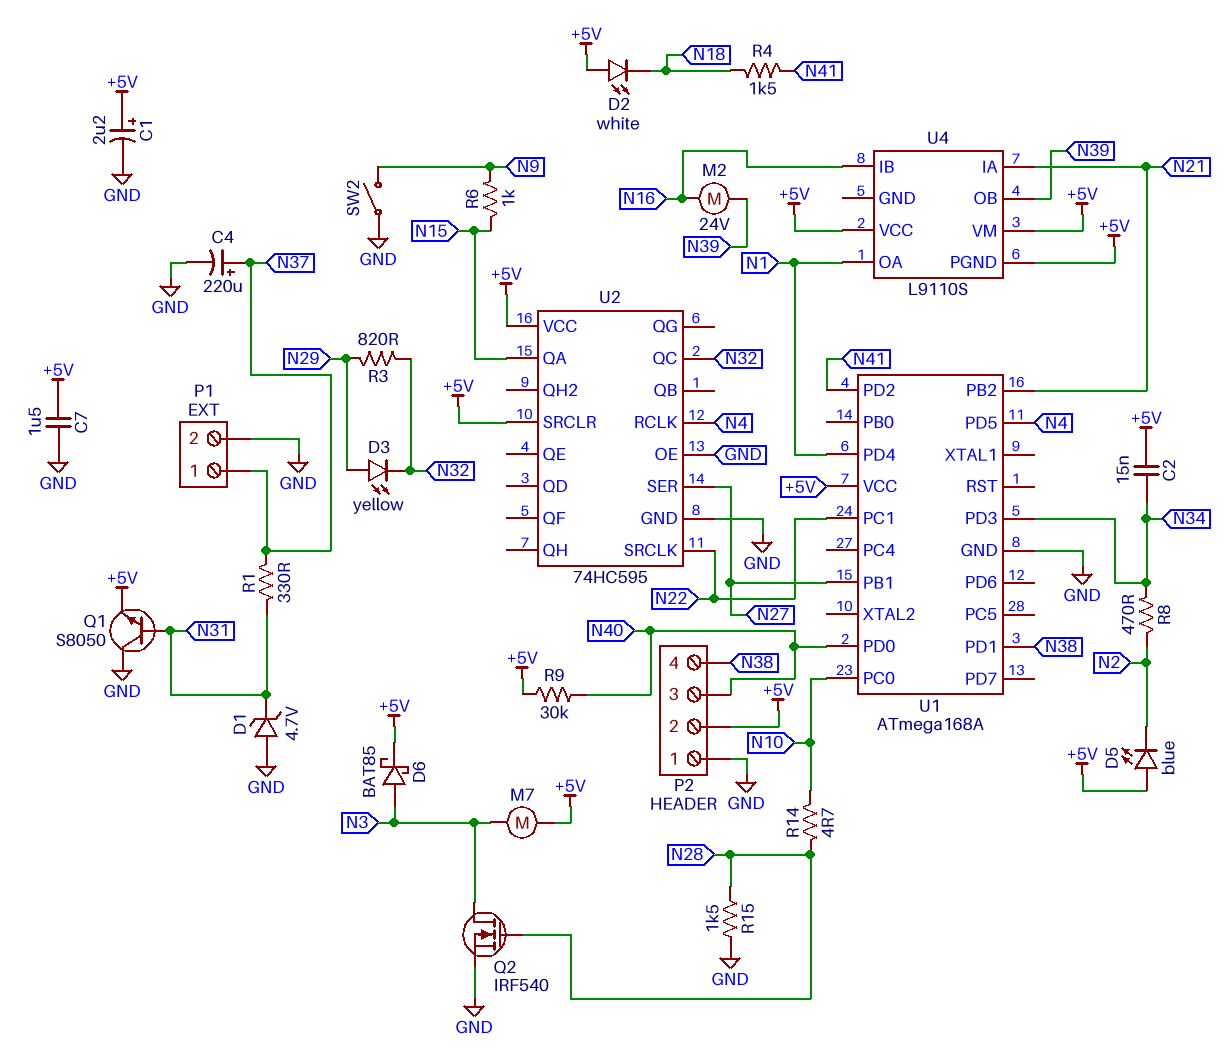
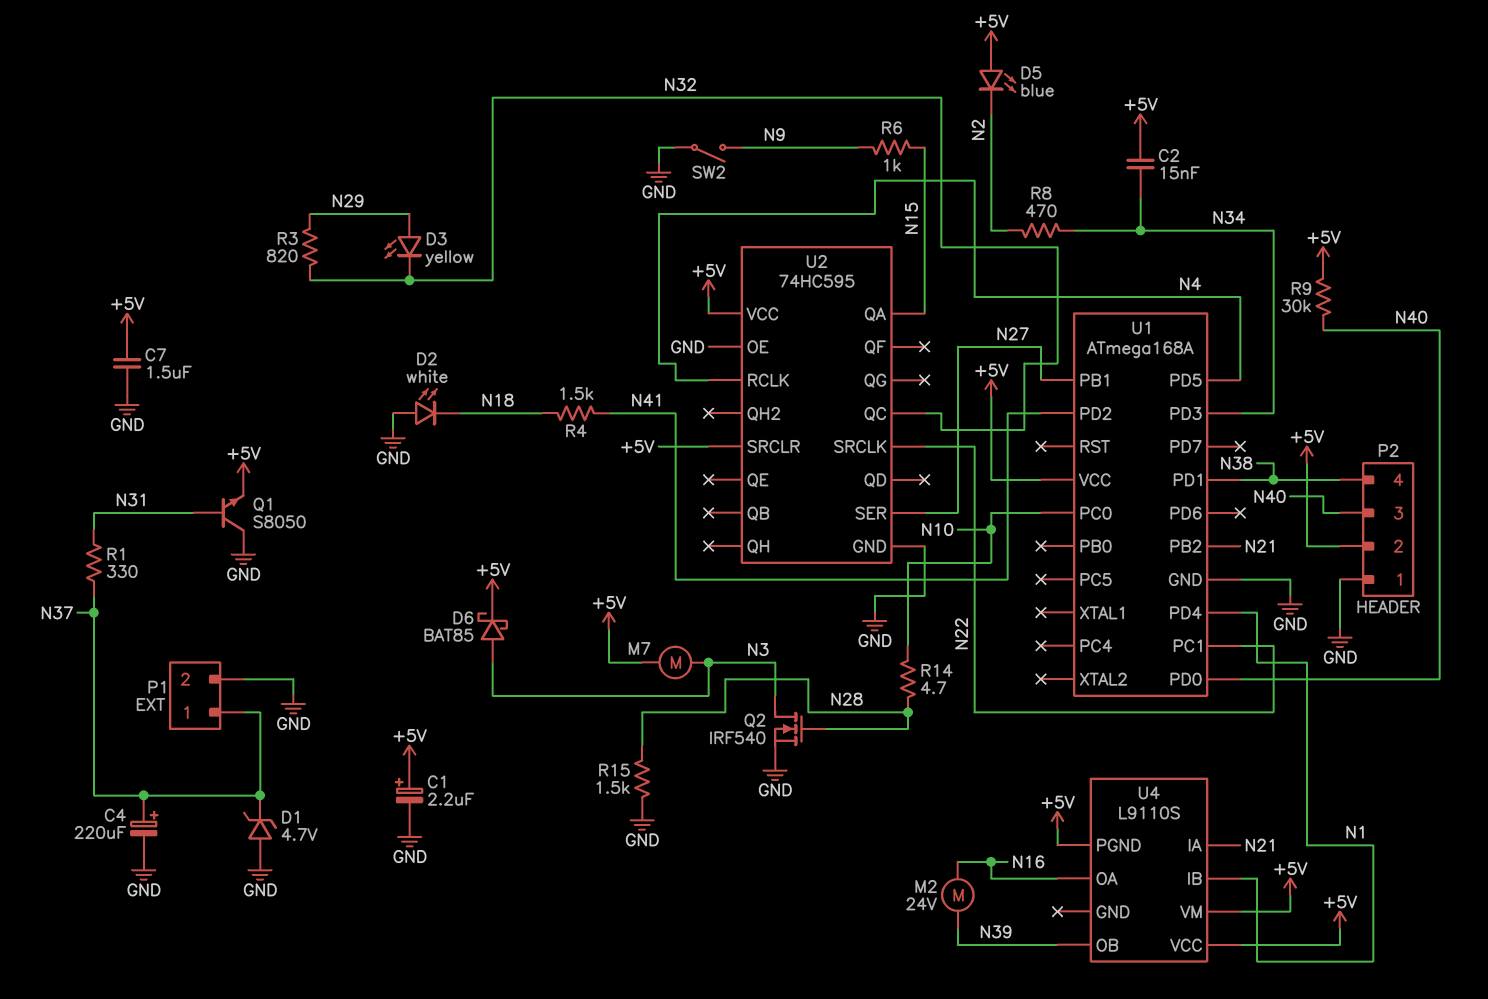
D1: zener 4.7V (A GND, K N31) -> zener 4.7V (A GND, K N37)
D2: LED white (A +5V, K N18) -> LED white (A GND, K N18)
U4 pin IB: N16 -> N1
U4 pin OA: N1 -> N16

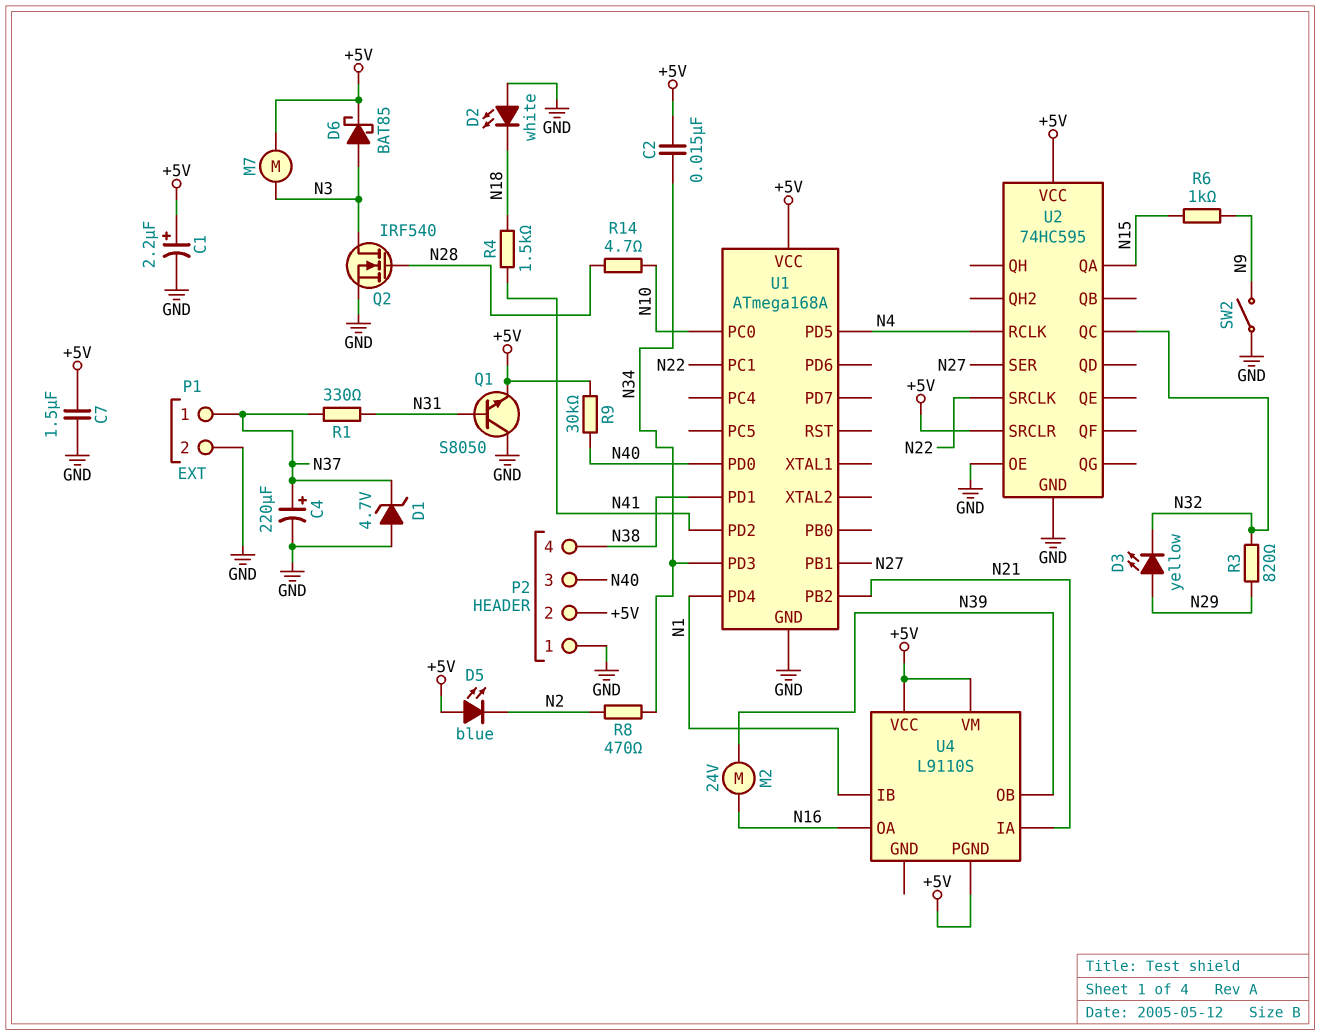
R15: 1.5k (GND, N28) -> none

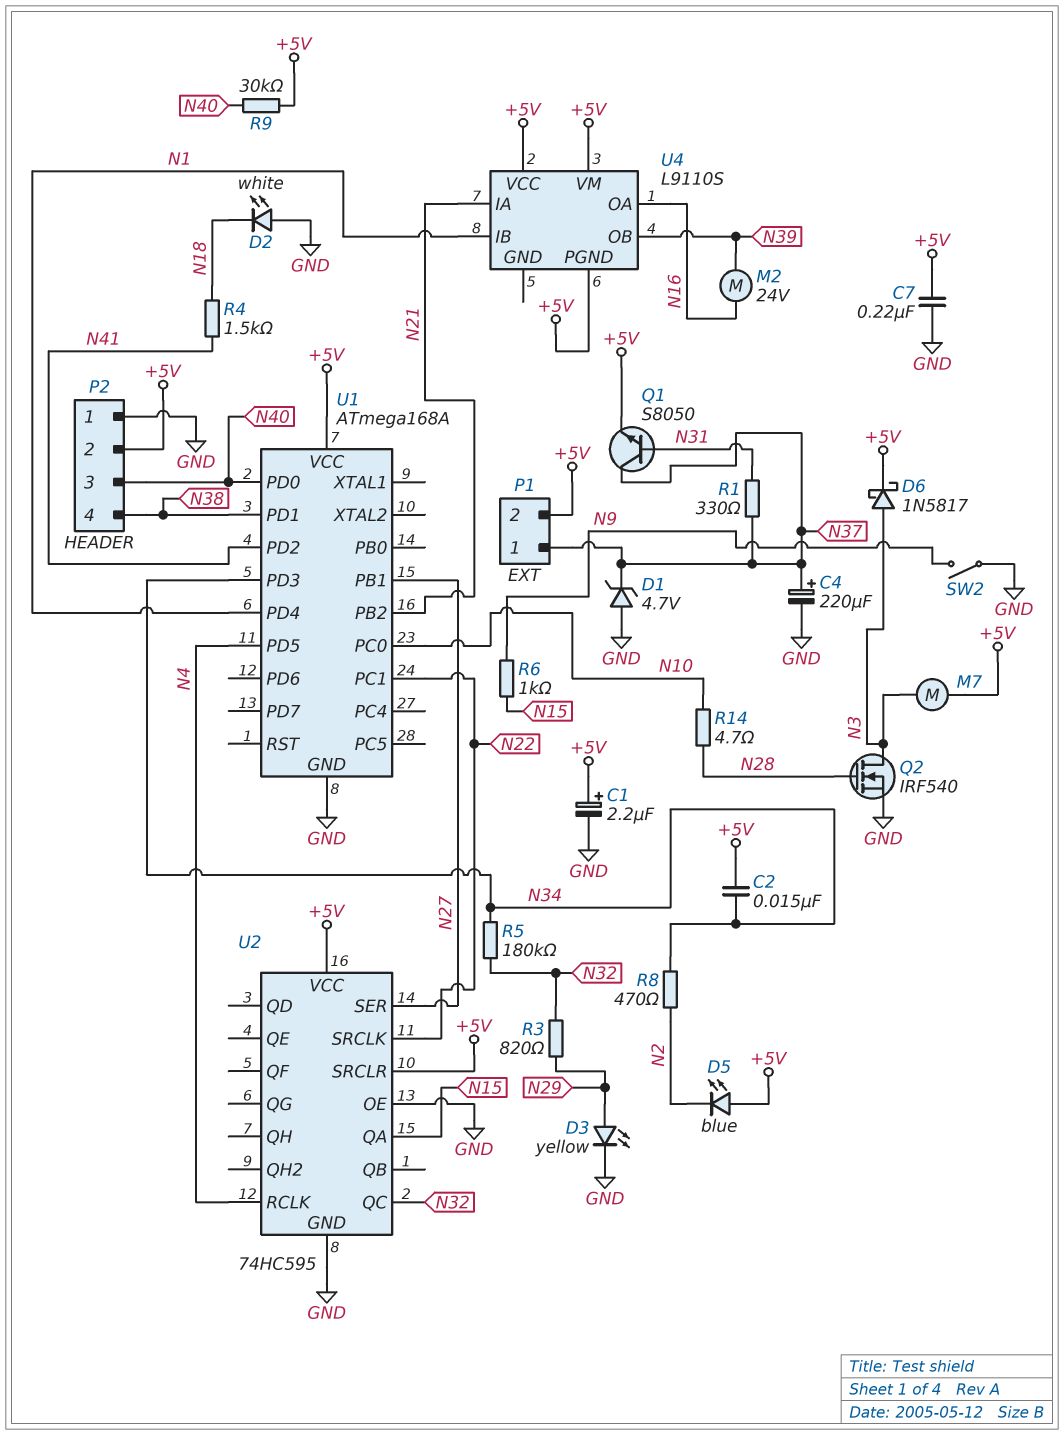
C7: 1.5uF (+5V, GND) -> 220nF (+5V, GND)
D3: LED yellow (A N29, K N32) -> LED yellow (A N29, K GND)
D6: schottky BAT85 (A N3, K +5V) -> schottky 1N5817 (A N3, K +5V)
P1 pin 2: GND -> +5V
Q1: NPN S8050 (B N31, C GND, E +5V) -> NPN S8050 (B N31, C N37, E +5V)
R5: none -> 180k (N32, N34)

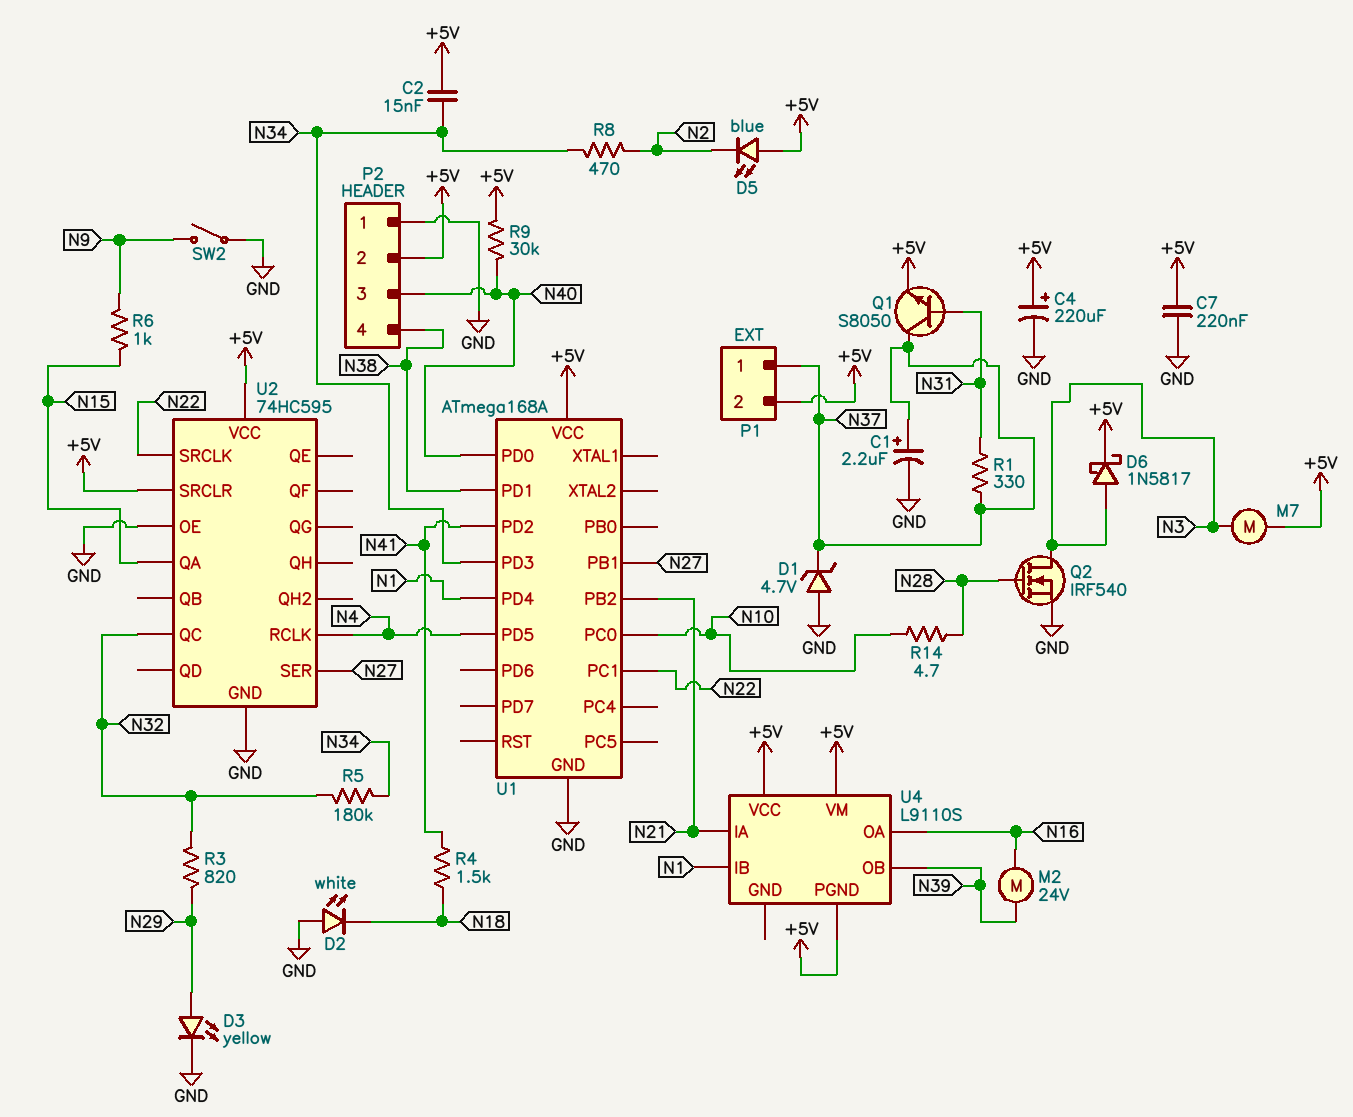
C1: 2.2uF (plus +5V, minus GND) -> 2.2uF (plus N37, minus GND)
C4: 220uF (plus N37, minus GND) -> 220uF (plus +5V, minus GND)

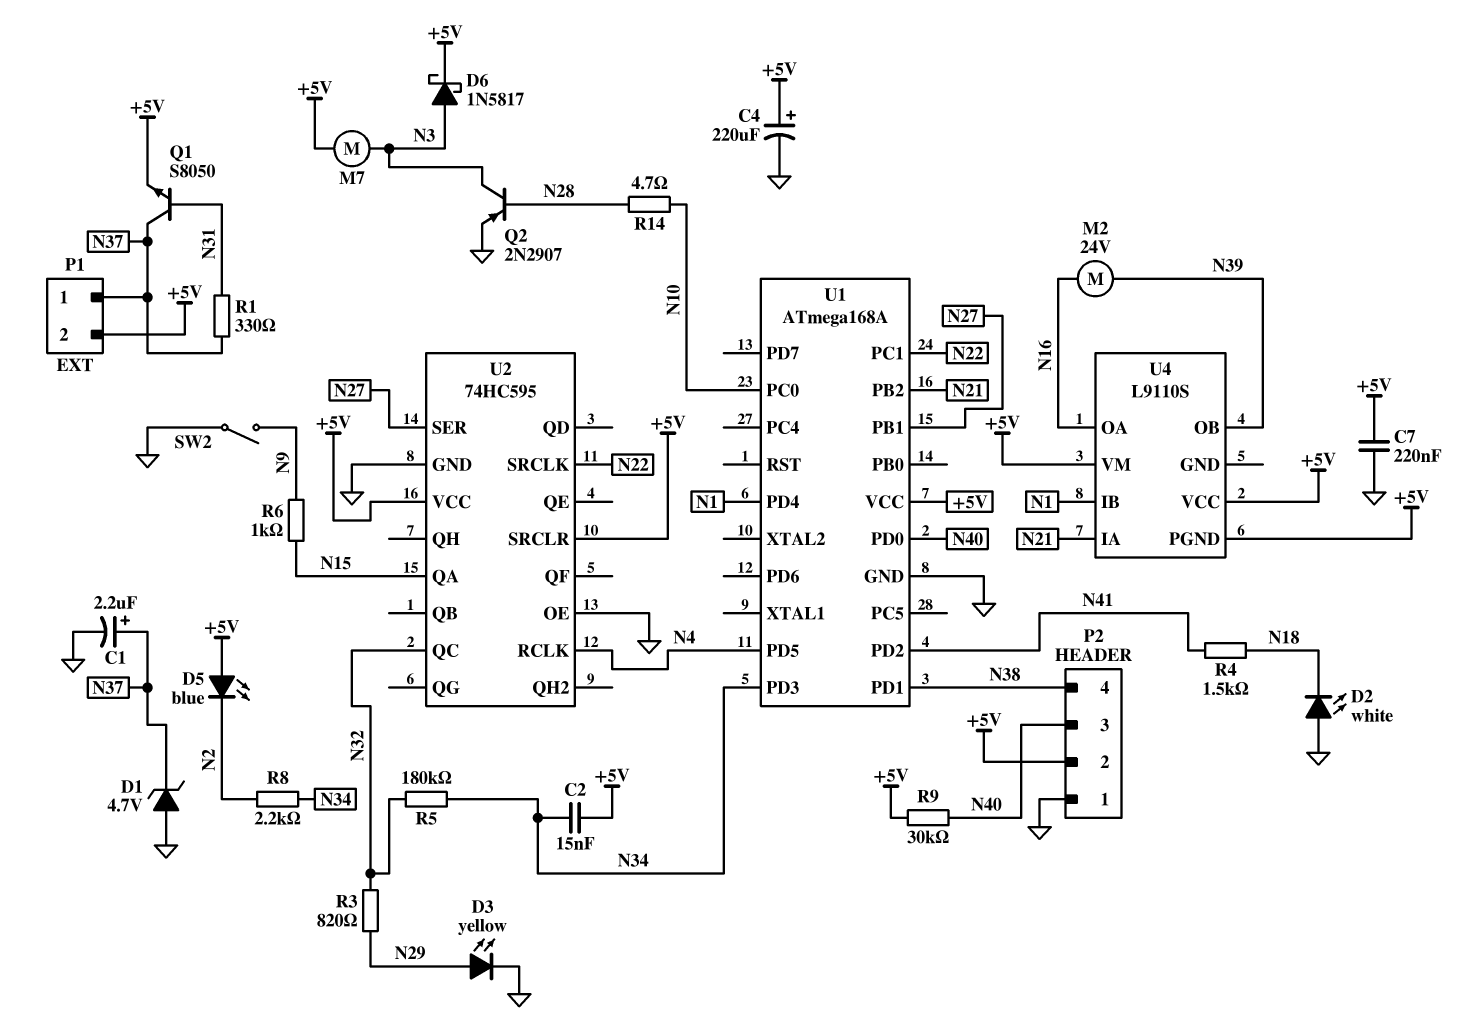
Q2: NMOS IRF540 (G N28, D N3, S GND) -> PNP 2N2907 (B N28, C N3, E GND)
R8: 470 (N2, N34) -> 2.2k (N2, N34)

